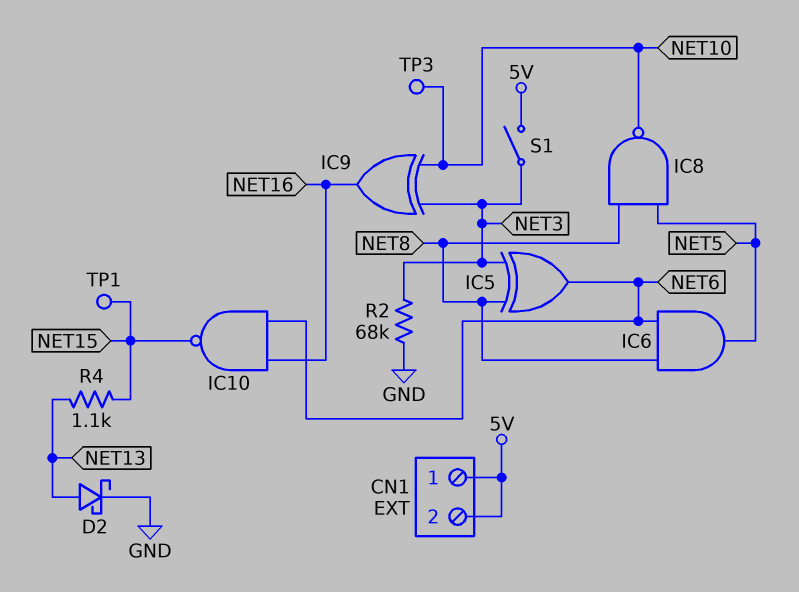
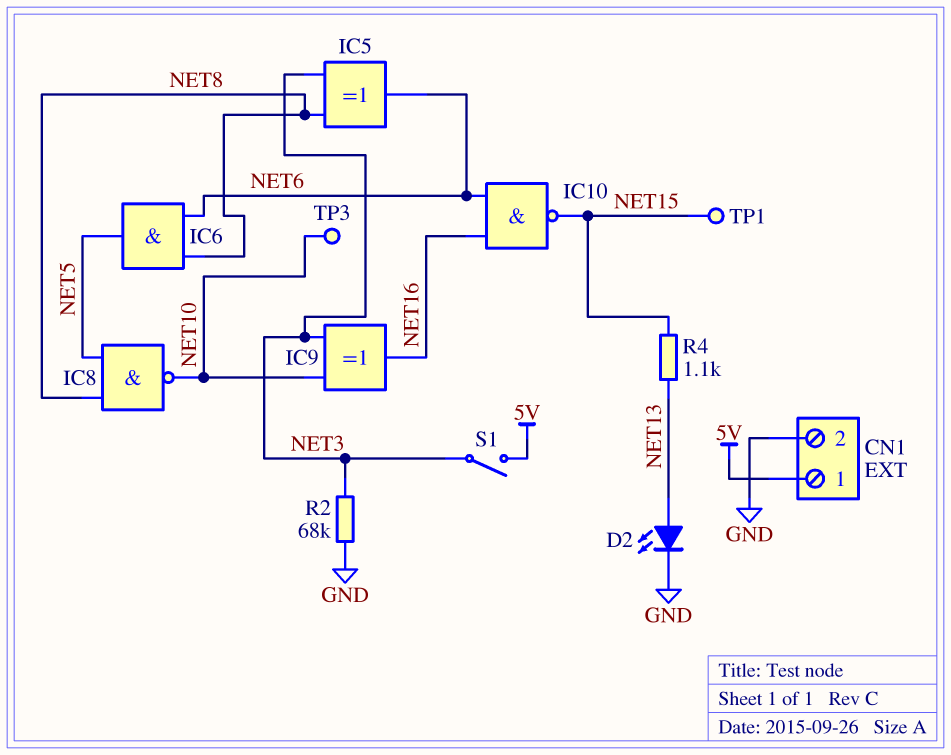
CN1 pin 2: 5V -> GND
D2: schottky (A NET13, K GND) -> LED (A NET13, K GND)

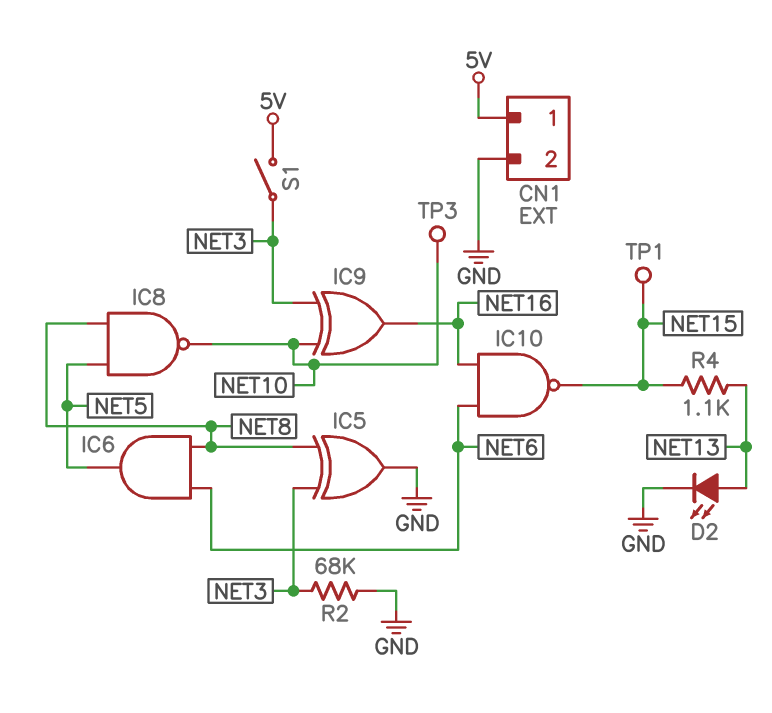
IC5: XOR (in NET3, in NET8, out NET6) -> XOR (in NET3, in NET8, out GND)

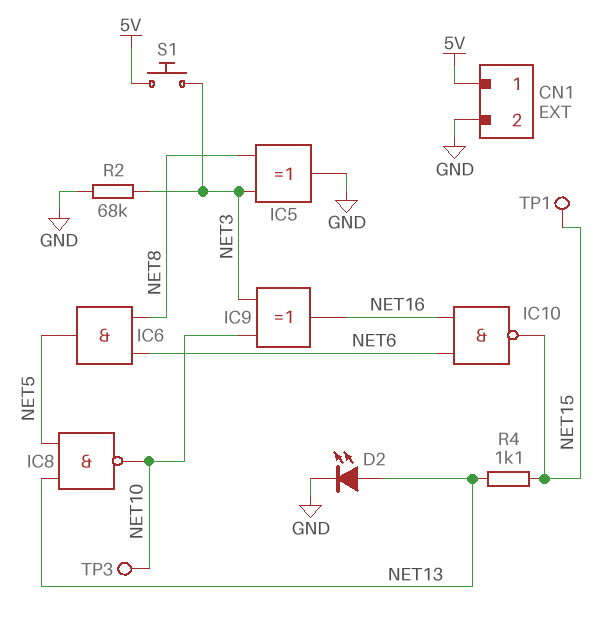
IC8: NAND (in NET5, in NET8, out NET10) -> NAND (in NET5, in NET13, out NET10)
S1: switch (5V, NET3) -> button (5V, NET3)

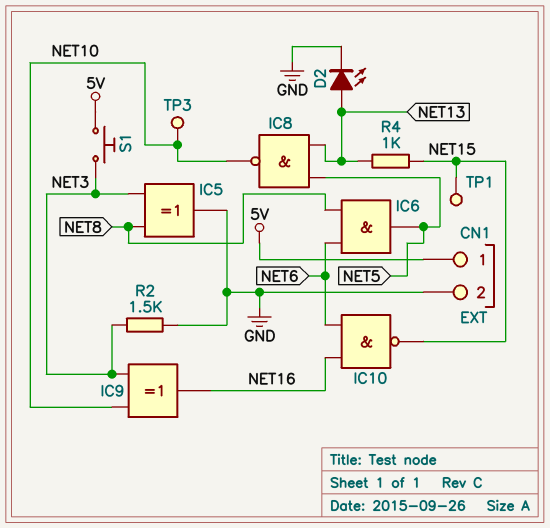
R2: 68k (GND, NET3) -> 1.5k (GND, NET3)
R4: 1.1k (NET13, NET15) -> 1k (NET13, NET15)

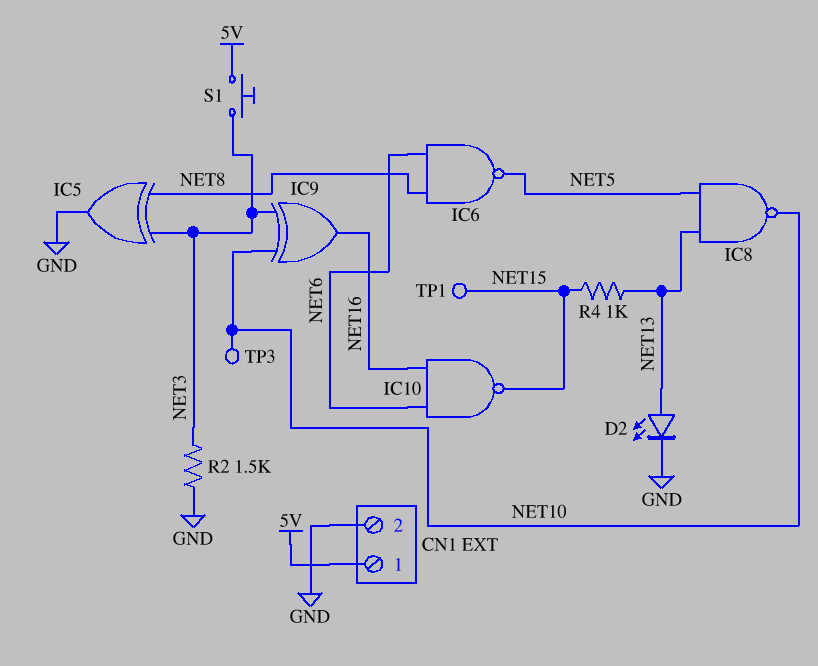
IC6: AND (in NET6, in NET8, out NET5) -> NAND (in NET6, in NET8, out NET5)

